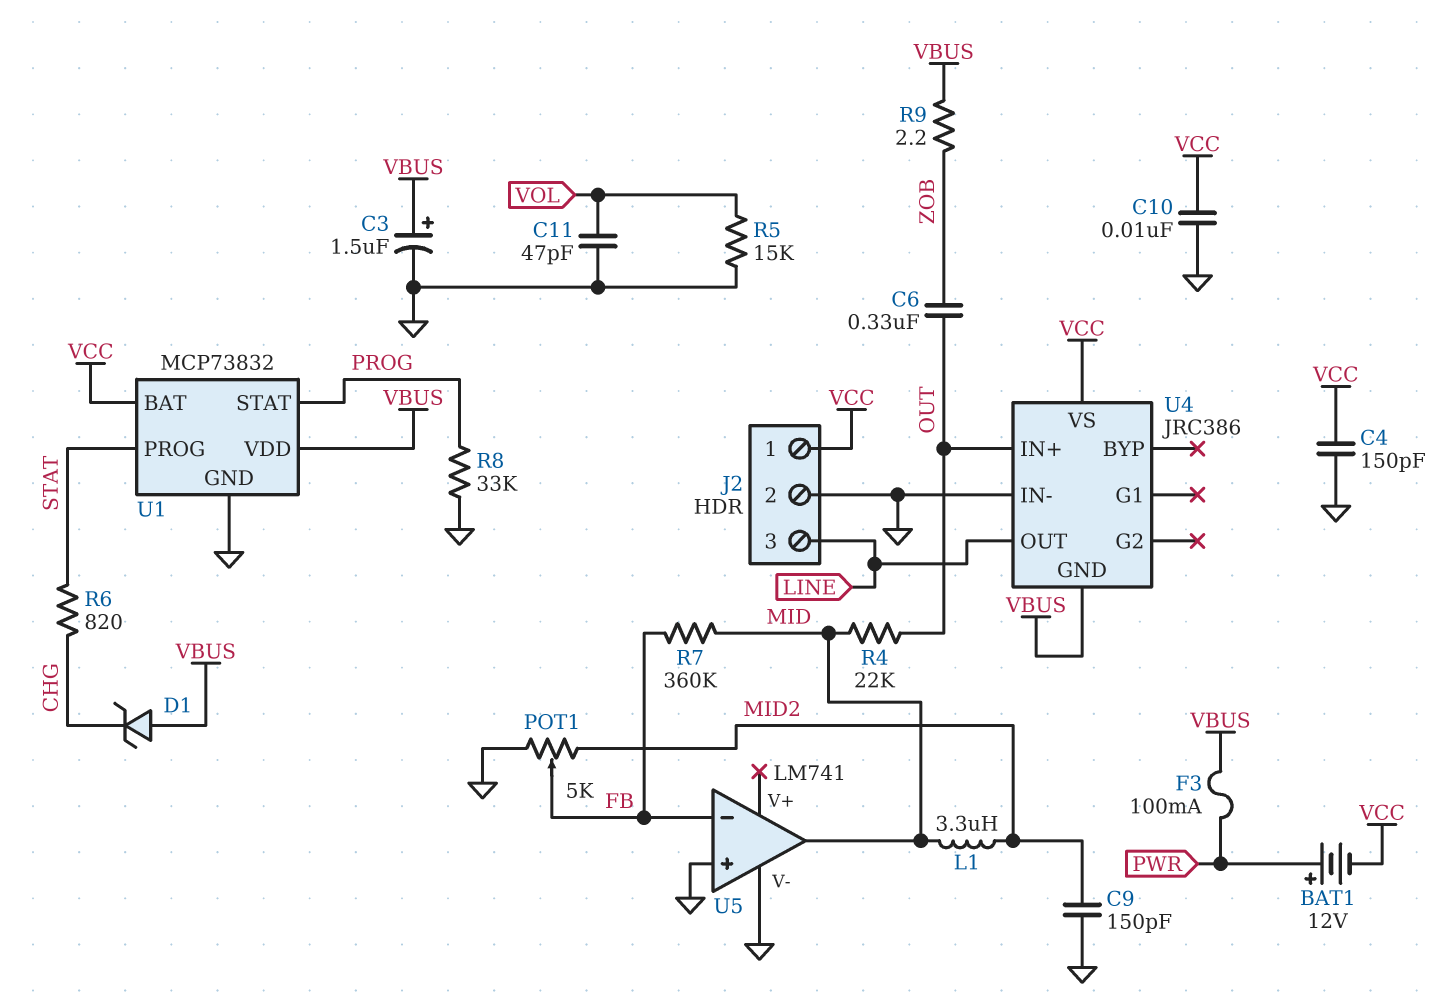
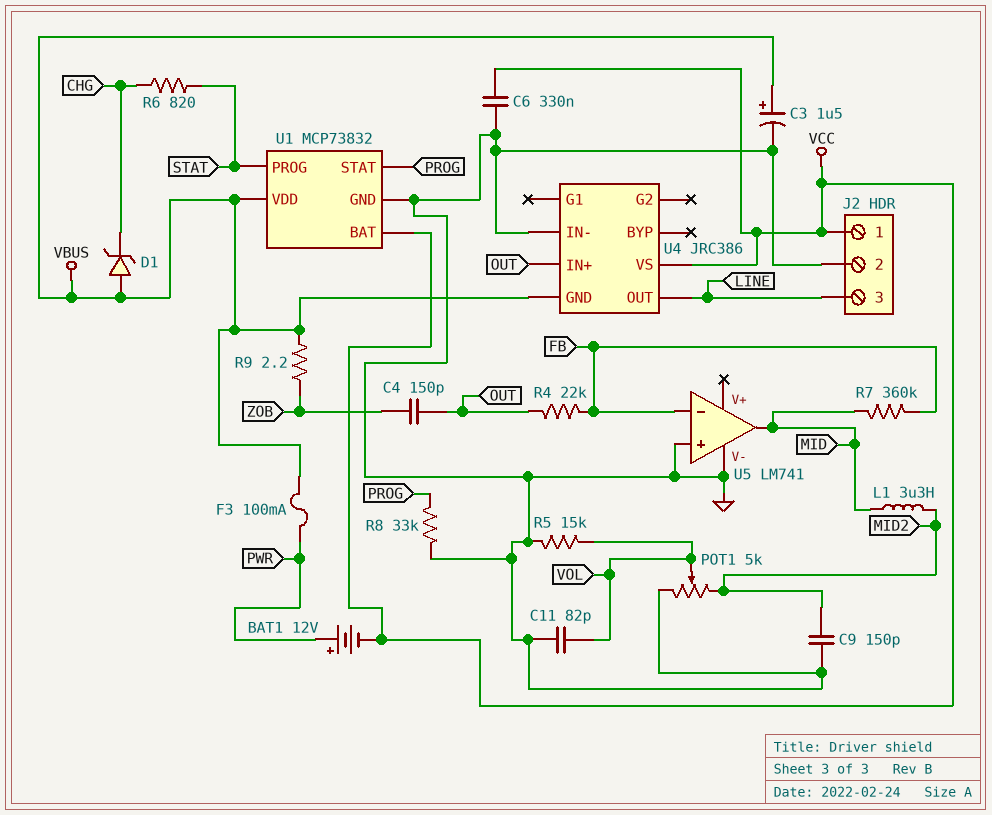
C4: 150pF (GND, VCC) -> 150pF (OUT, ZOB)
C6: 330nF (OUT, ZOB) -> 330nF (GND, VCC)
C10: 10nF (GND, VCC) -> none
C11: 47pF (GND, VOL) -> 82pF (GND, VOL)
POT1: 5k (GND, MID2, wiper FB) -> 5k (GND, MID2, wiper VOL)
R4: 22k (MID, OUT) -> 22k (FB, OUT)

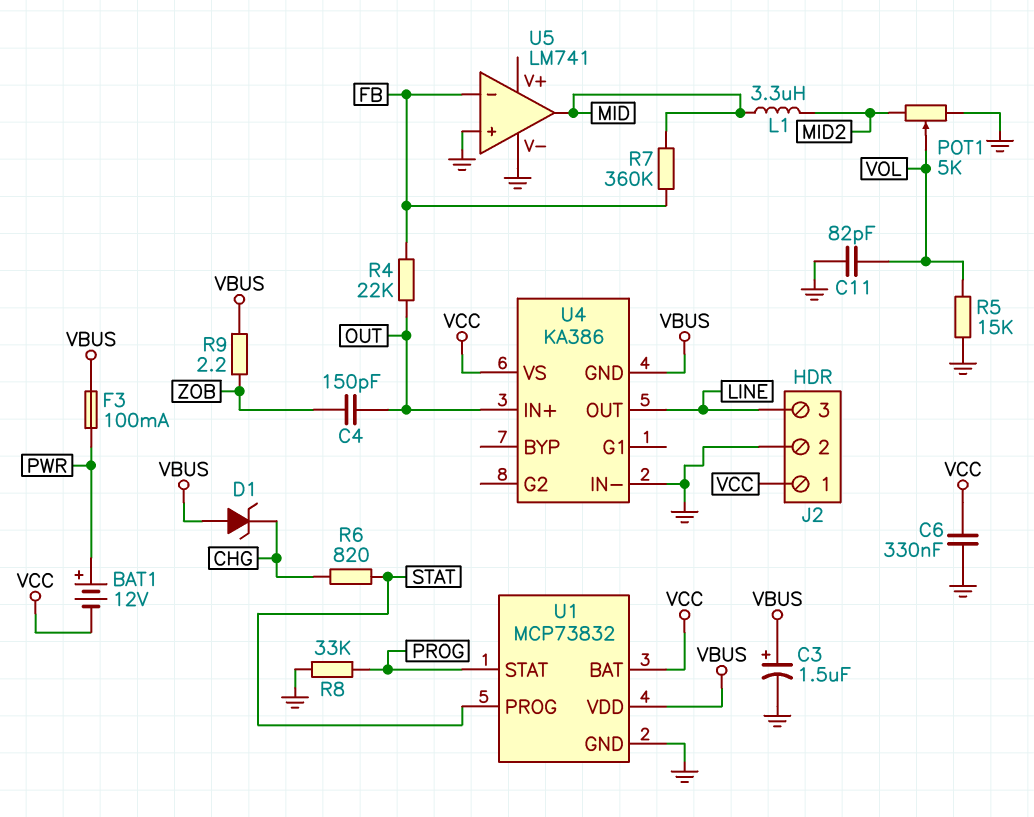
C9: 150pF (GND, MID2) -> none
U4: JRC386 -> KA386

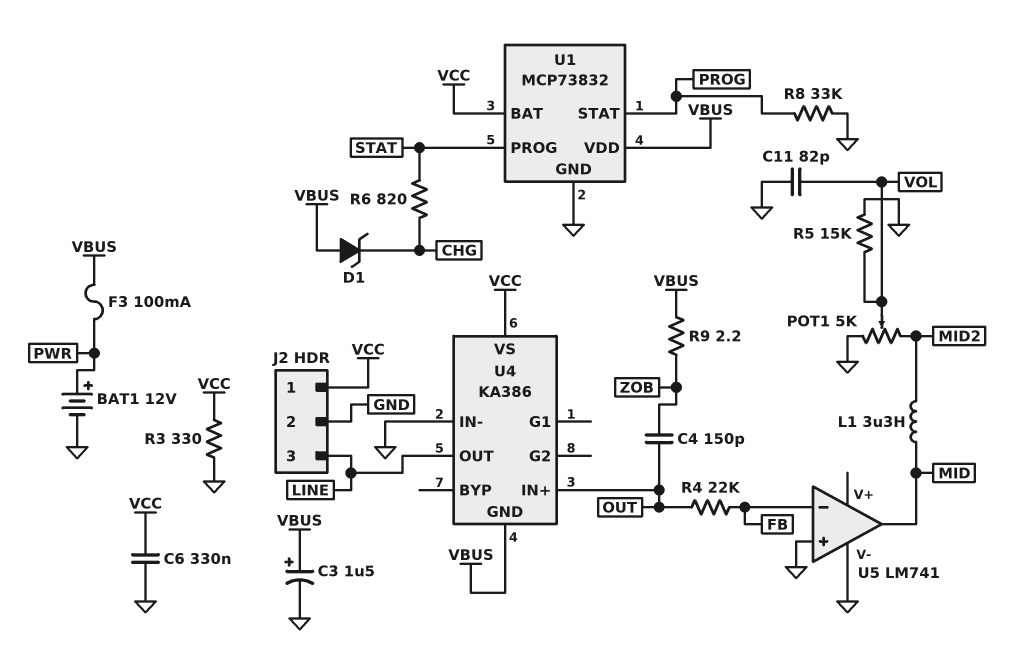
BAT1: 12V (plus PWR, minus VCC) -> 12V (plus PWR, minus GND)
R3: none -> 330 (GND, VCC)
R7: 360k (FB, MID) -> none

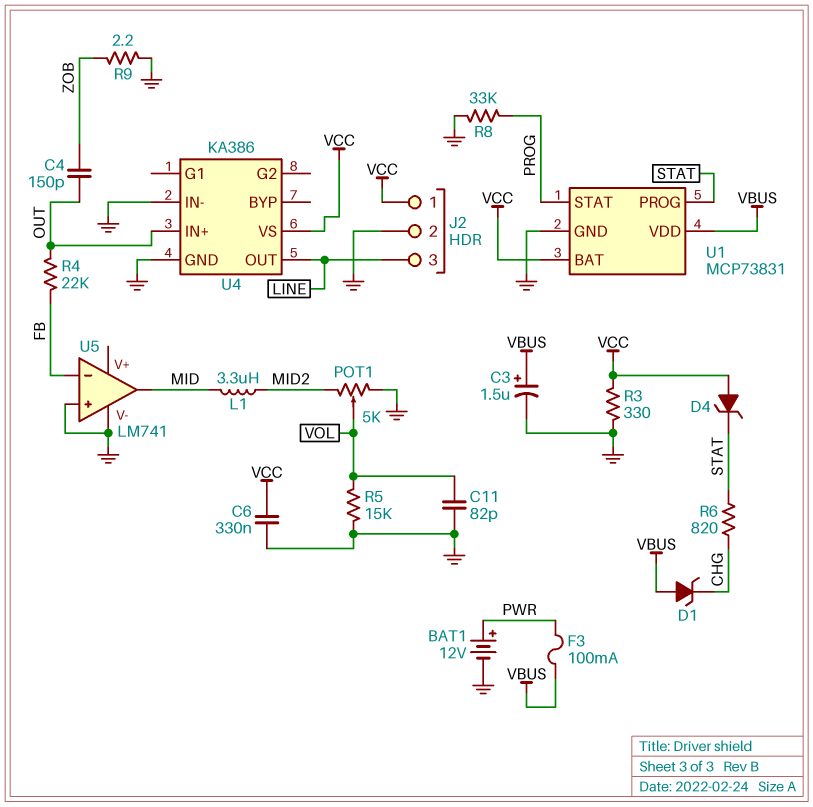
D4: none -> zener (A VCC, K STAT)
R9: 2.2 (VBUS, ZOB) -> 2.2 (GND, ZOB)
U1: MCP73832 -> MCP73831
U4 pin GND: VBUS -> GND

